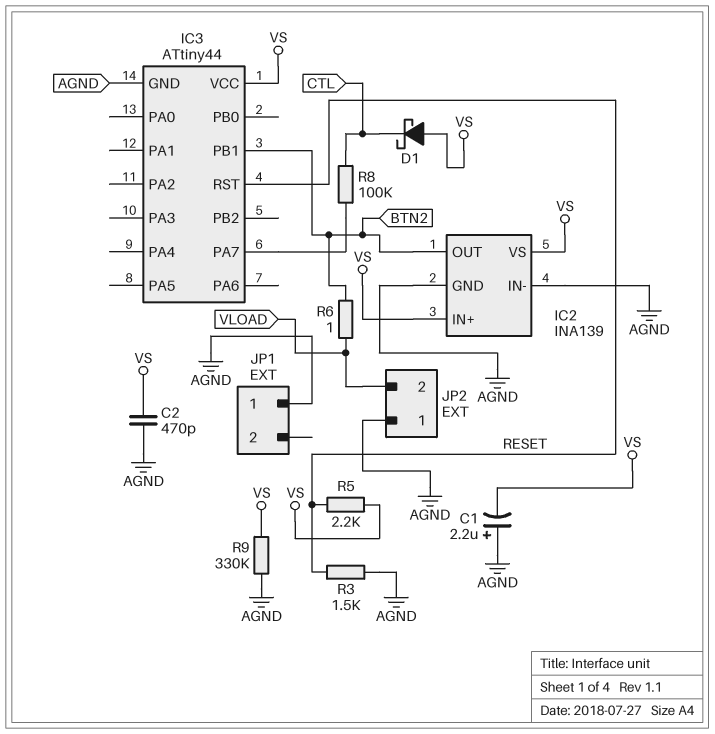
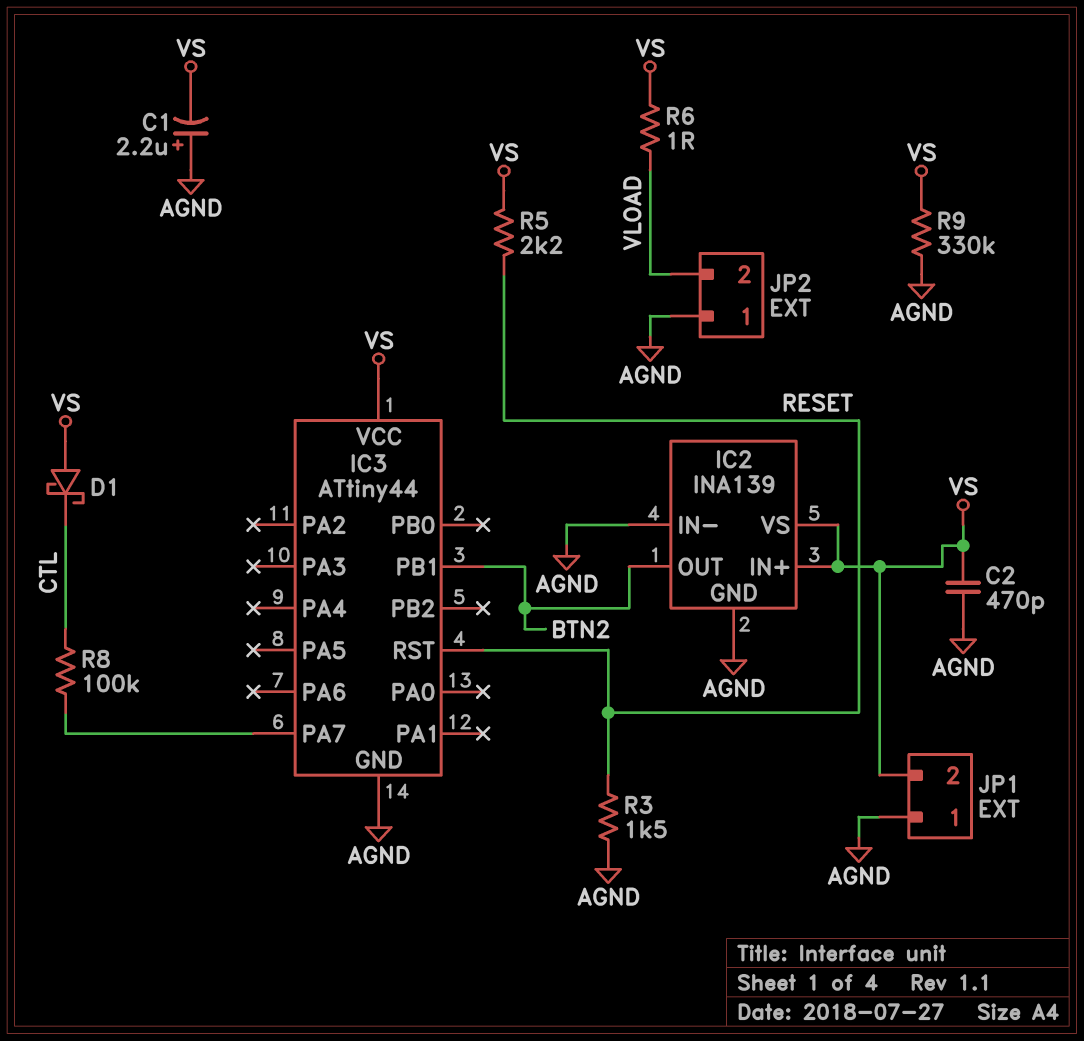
JP1 pin 2: none -> VS
R6: 1 (BTN2, VLOAD) -> 1 (VLOAD, VS)

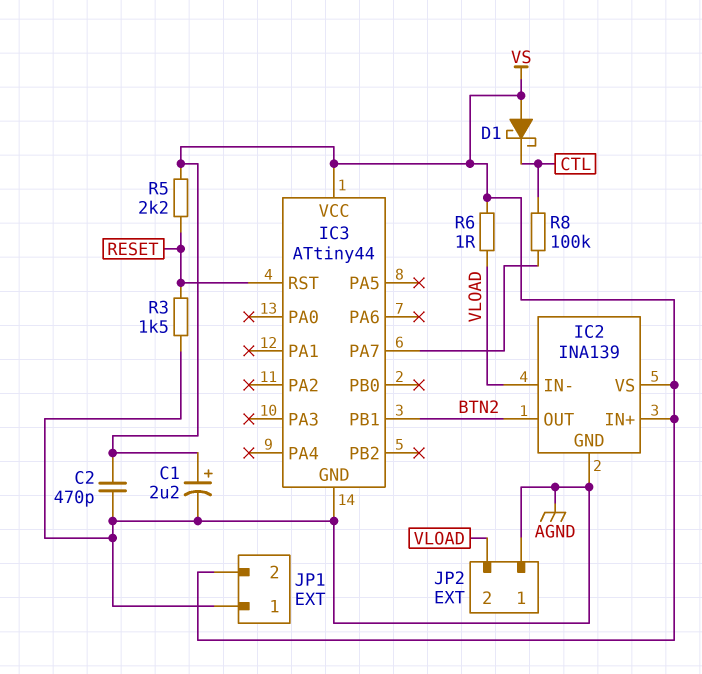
C1: 2.2uF (plus AGND, minus VS) -> 2.2uF (plus VS, minus AGND)
IC2 pin IN-: AGND -> VLOAD
R9: 330k (AGND, VS) -> none

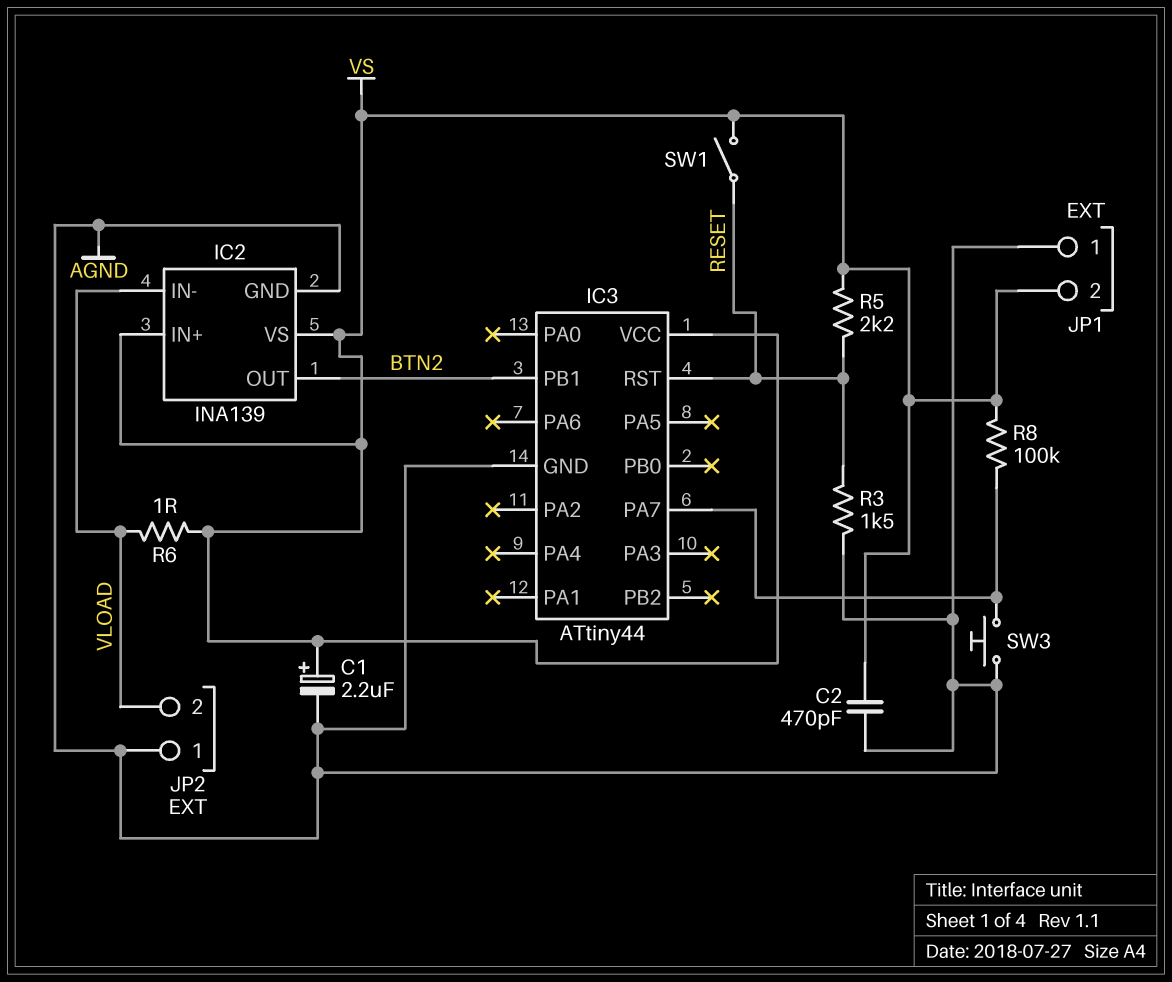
D1: schottky (A VS, K CTL) -> none
R8: 100k (CTL, IC3/PA7) -> 100k (IC3/PA7, VS)
SW1: none -> switch (RESET, VS)
SW3: none -> button (AGND, IC3/PA7)

